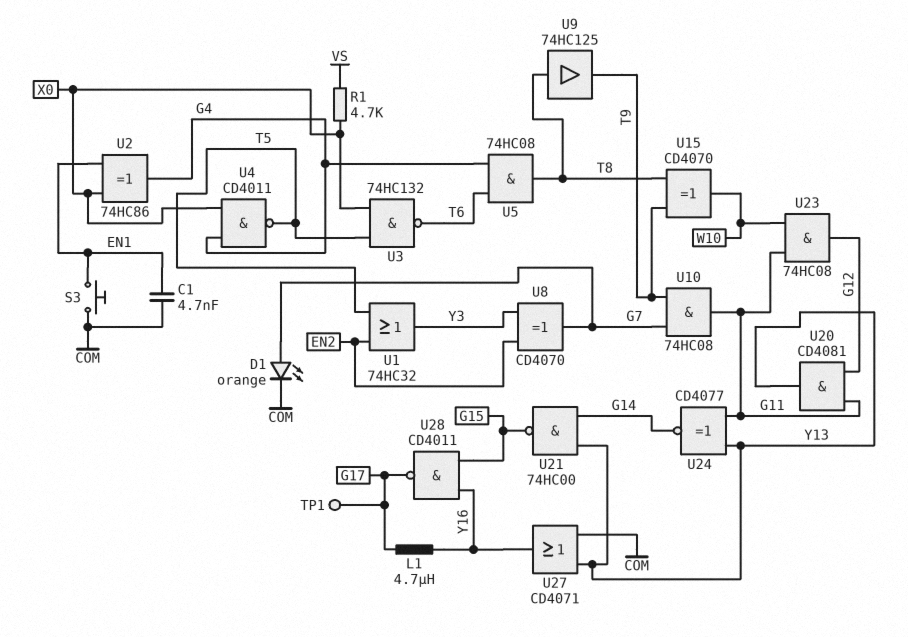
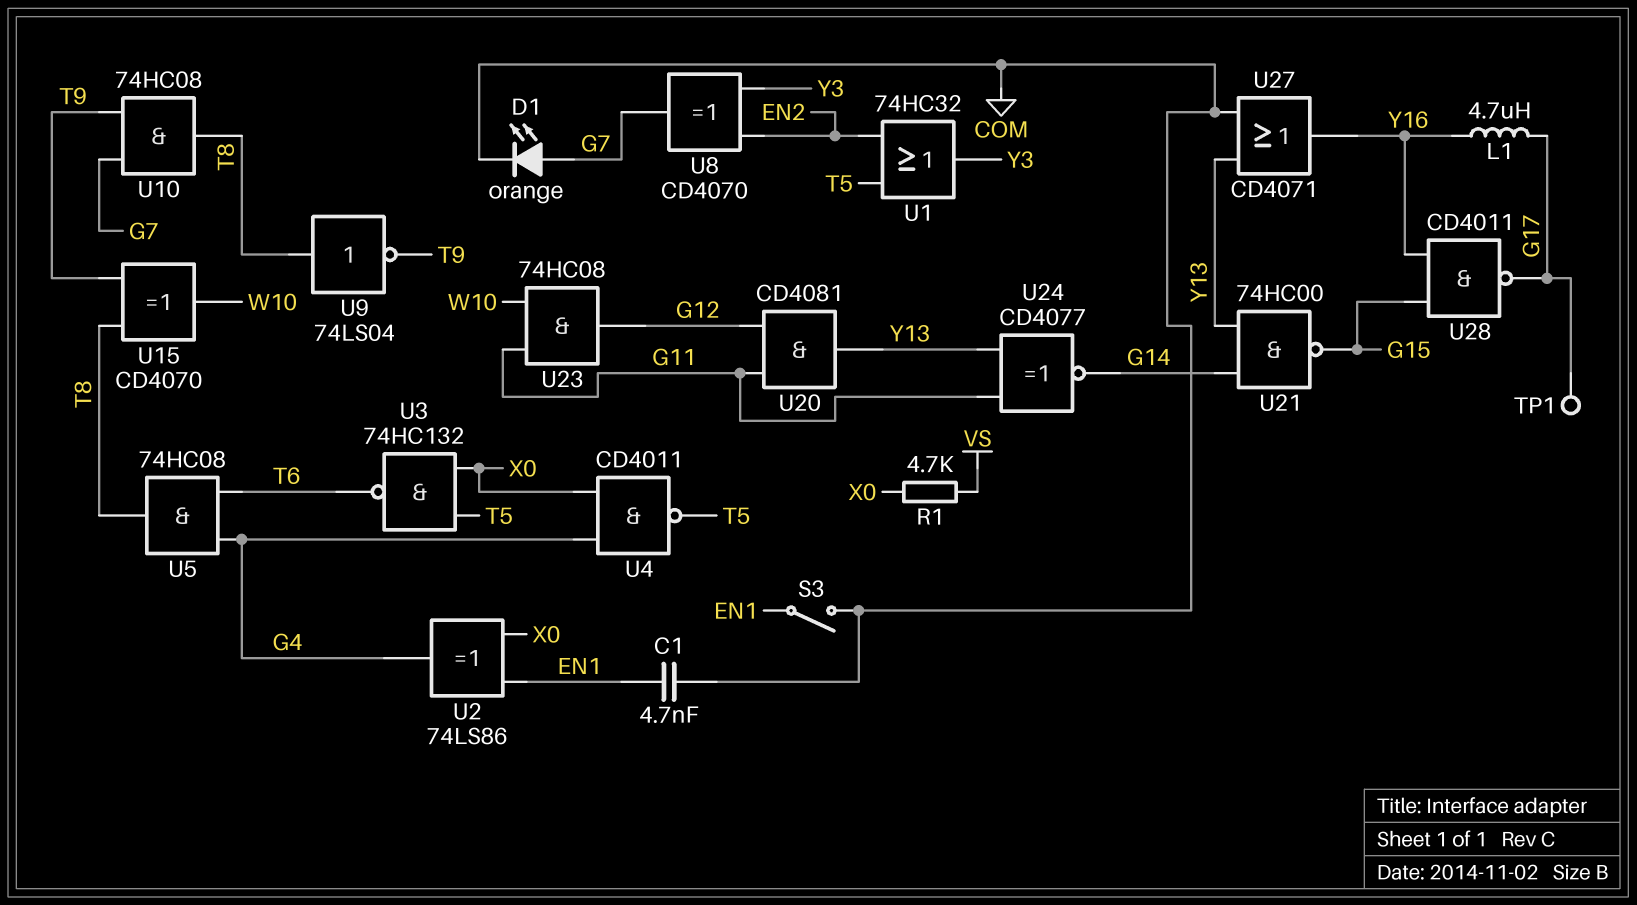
S3: button (COM, EN1) -> switch (COM, EN1)
U2: XOR 74HC86 (in EN1, in X0, out G4) -> XOR 74LS86 (in EN1, in X0, out G4)
U9: buffer 74HC125 (in T8, out T9) -> NOT 74LS04 (in T8, out T9)
U10: AND 74HC08 (in G7, in T9, out G11) -> AND 74HC08 (in G7, in T9, out T8)

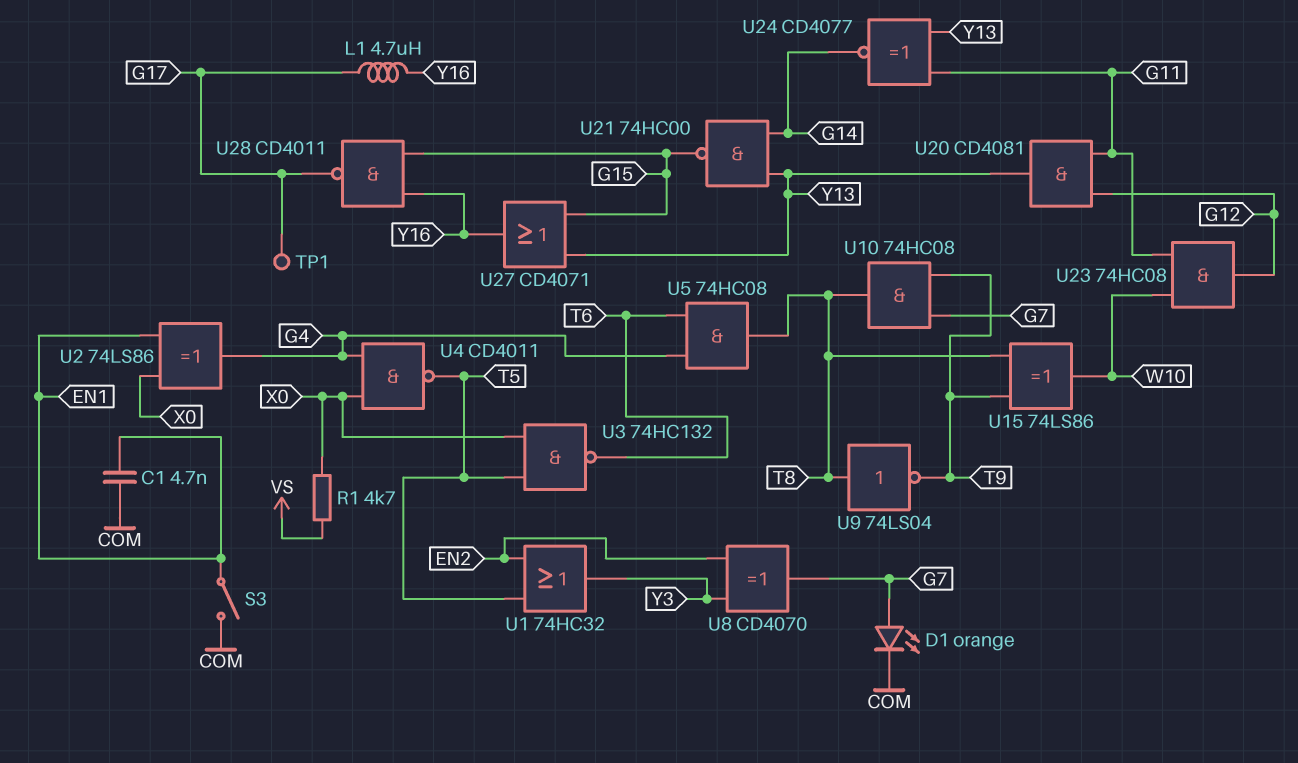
U15: XOR CD4070 (in T8, in T9, out W10) -> XOR 74LS86 (in T8, in T9, out W10)
U27: OR CD4071 (in COM, in Y13, out Y16) -> OR CD4071 (in G15, in Y13, out Y16)

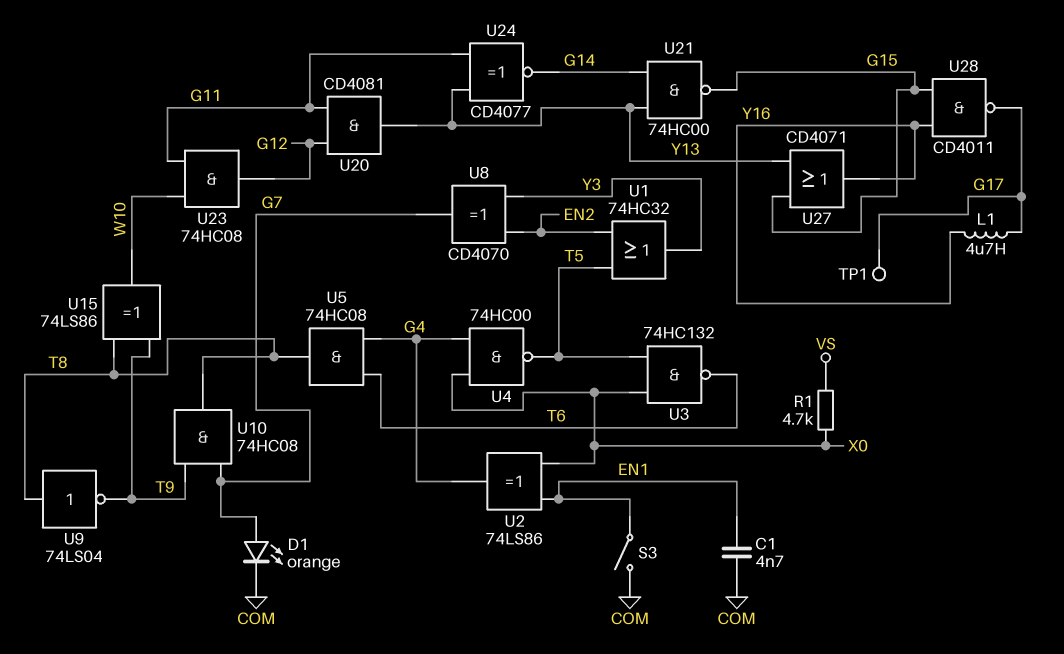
U4: NAND CD4011 (in G4, in X0, out T5) -> NAND 74HC00 (in G4, in X0, out T5)

